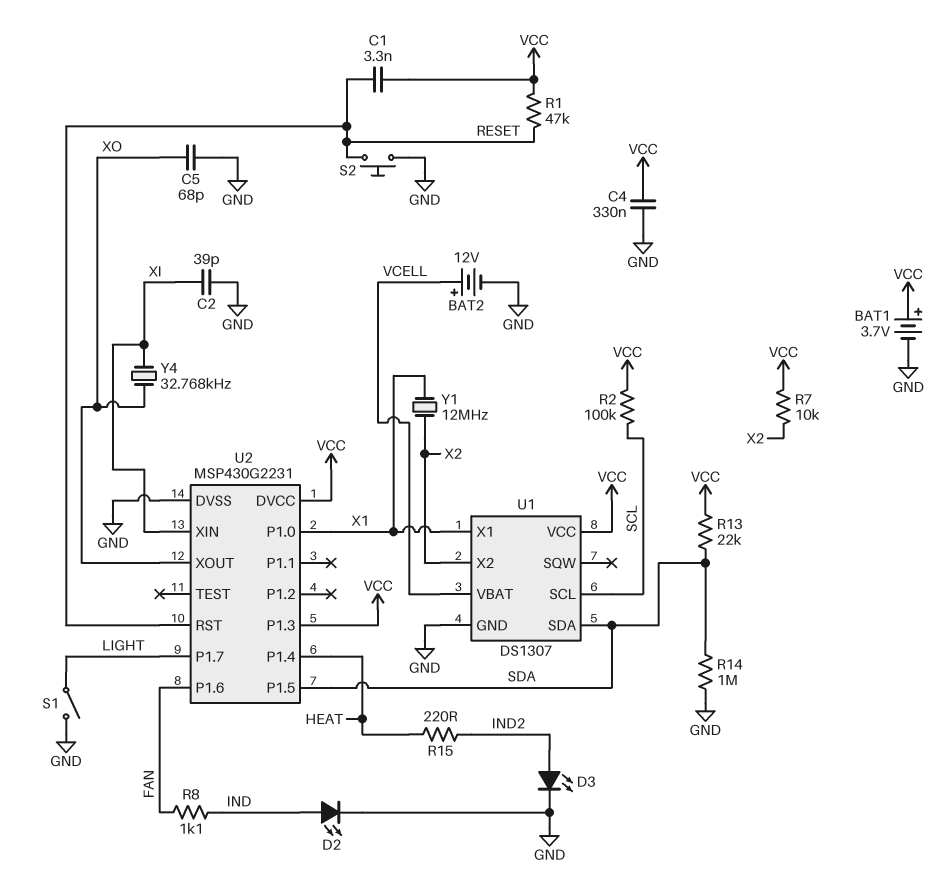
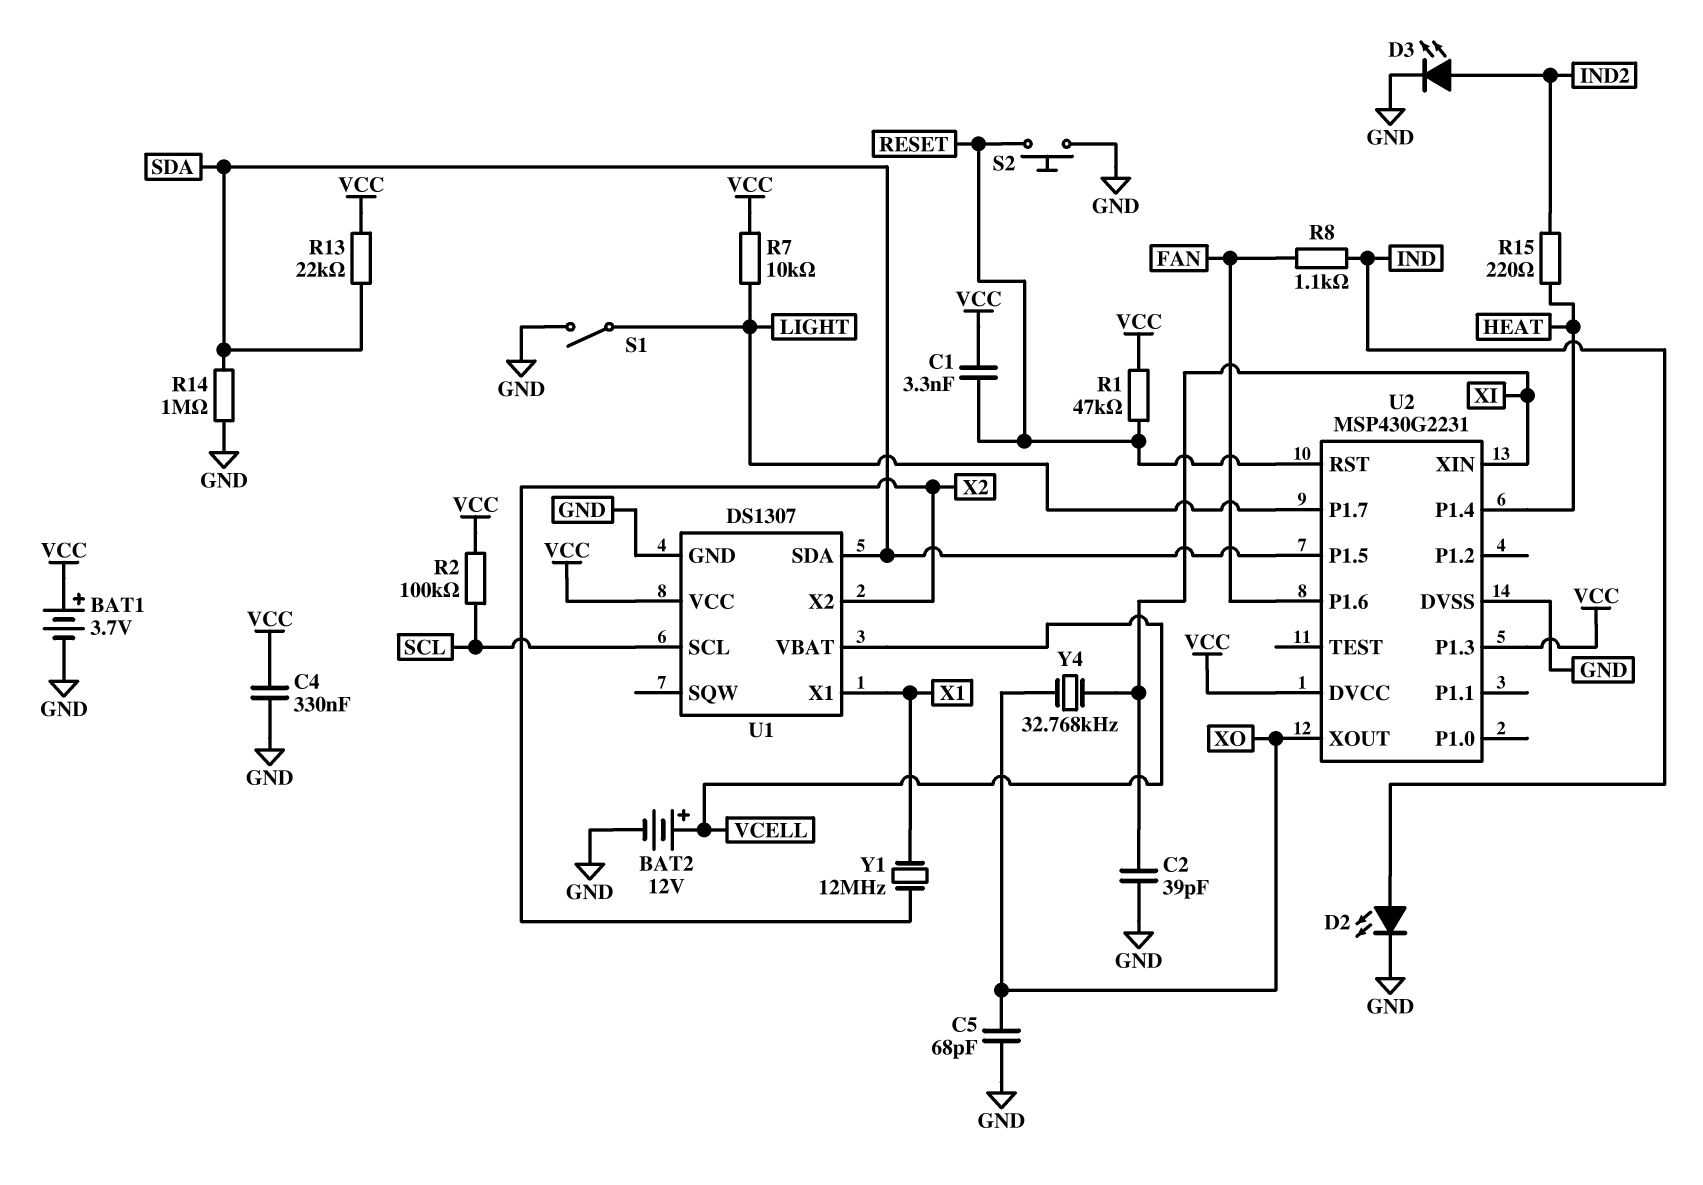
R7: 10k (VCC, X2) -> 10k (LIGHT, VCC)
U2 pin P1.0: X1 -> none

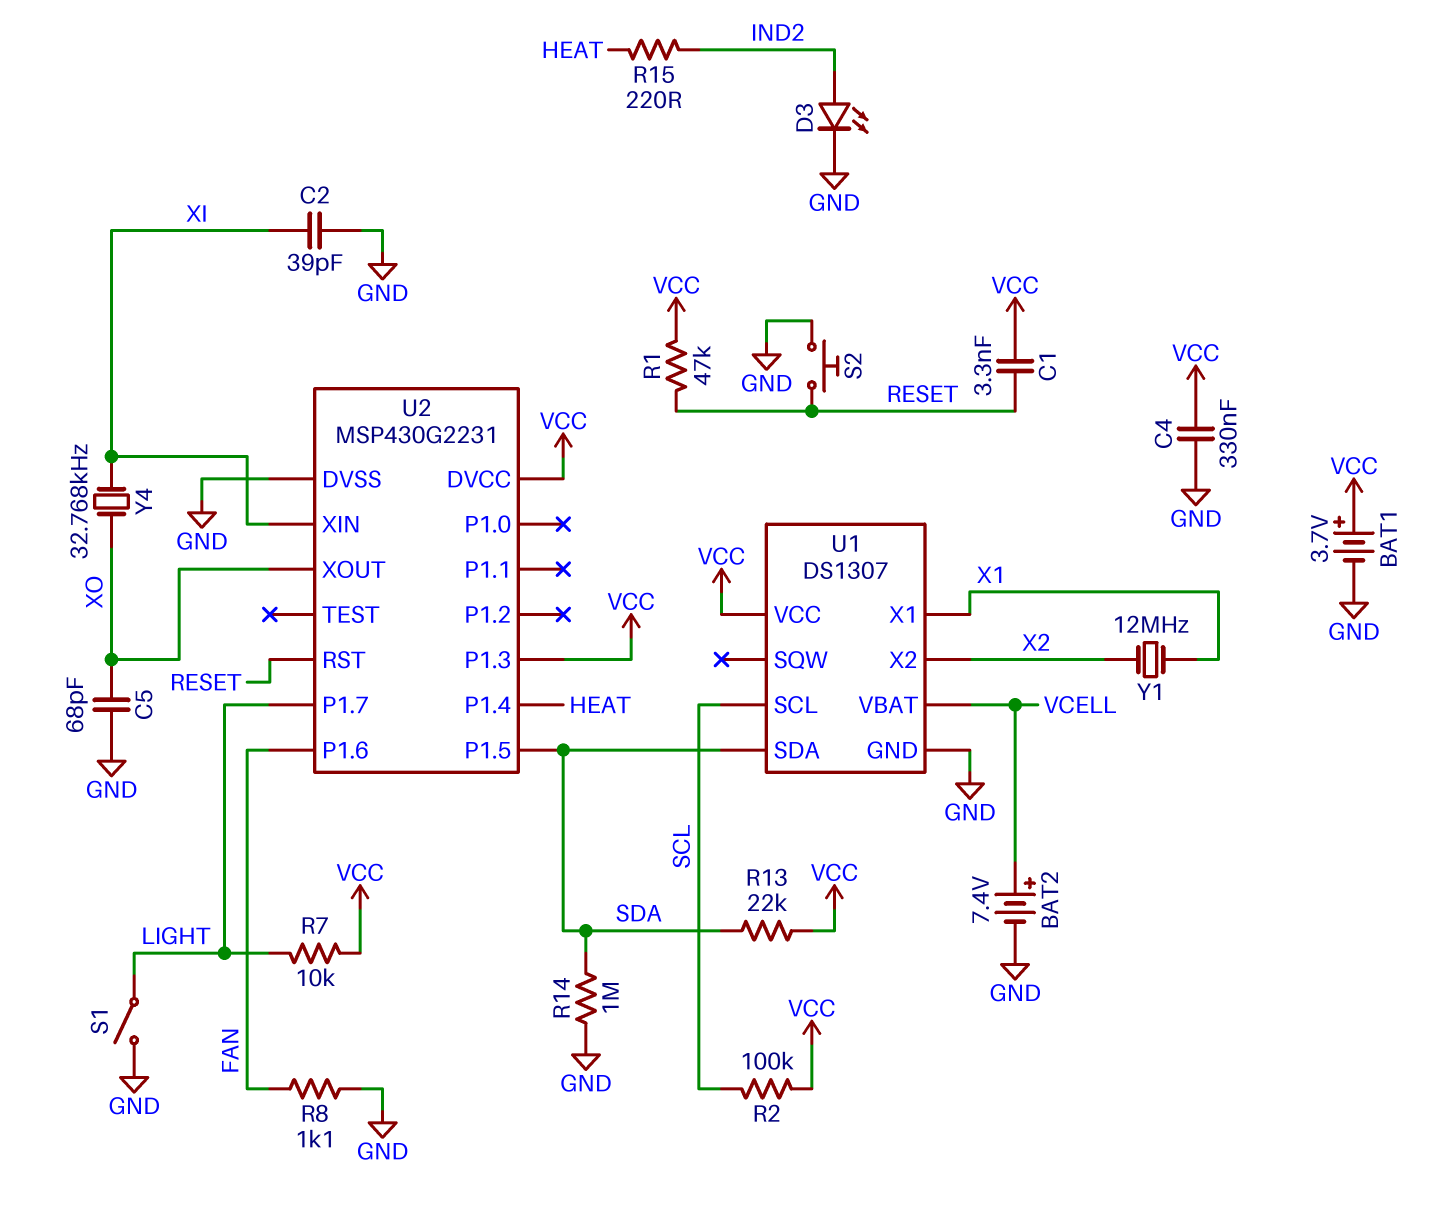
BAT2: 12V (plus VCELL, minus GND) -> 7.4V (plus VCELL, minus GND)
D2: LED (A IND, K GND) -> none
R8: 1.1k (FAN, IND) -> 1.1k (FAN, GND)

